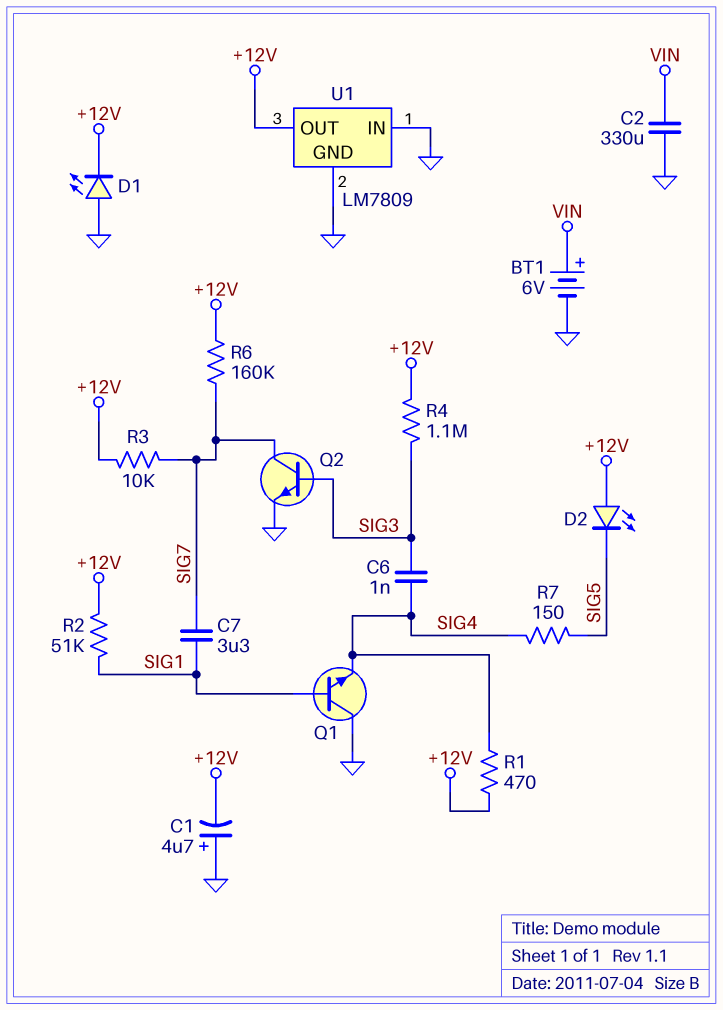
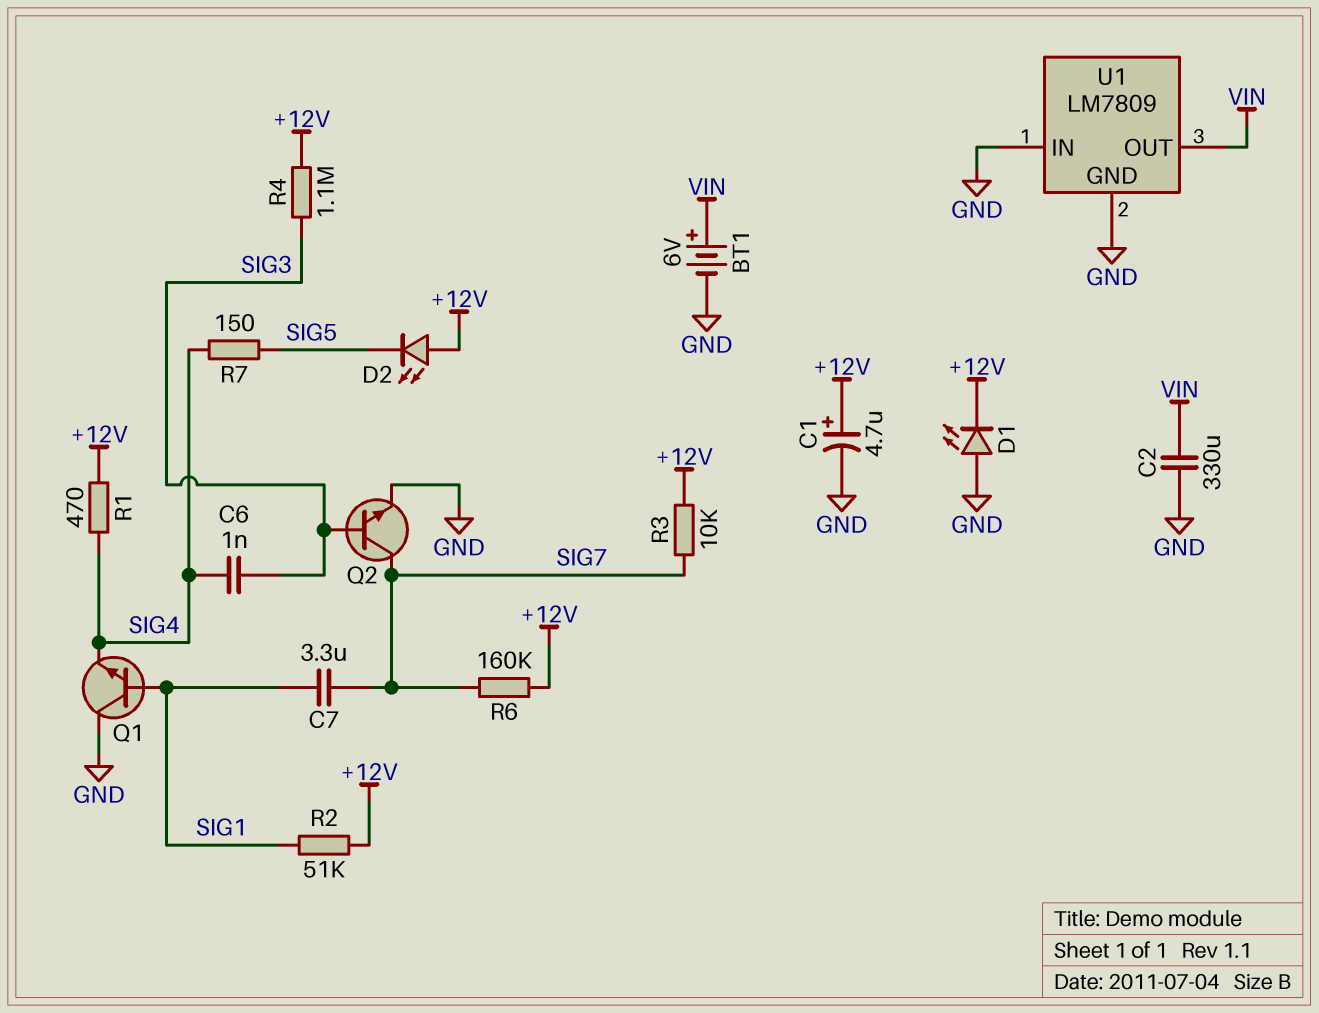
C1: 4.7uF (plus GND, minus +12V) -> 4.7uF (plus +12V, minus GND)
U1 pin OUT: +12V -> VIN

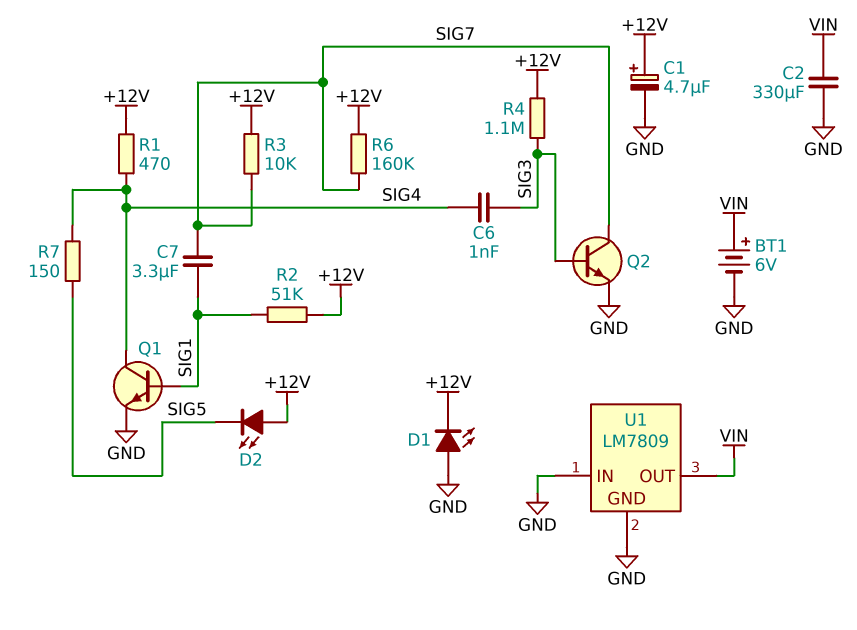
Q1: NPN (B SIG1, C GND, E SIG4) -> NPN (B SIG1, C SIG4, E GND)

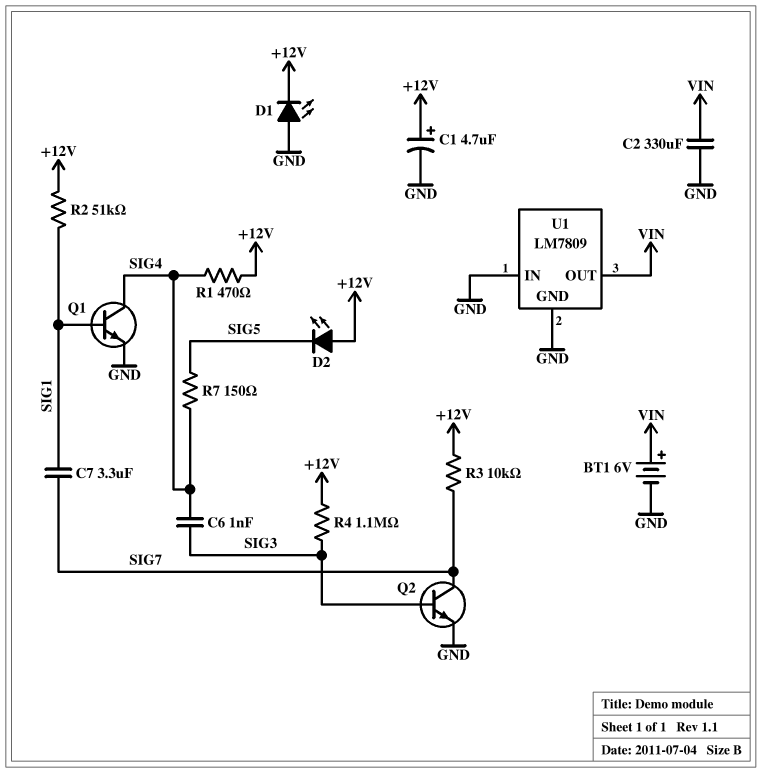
R6: 160k (+12V, SIG7) -> none

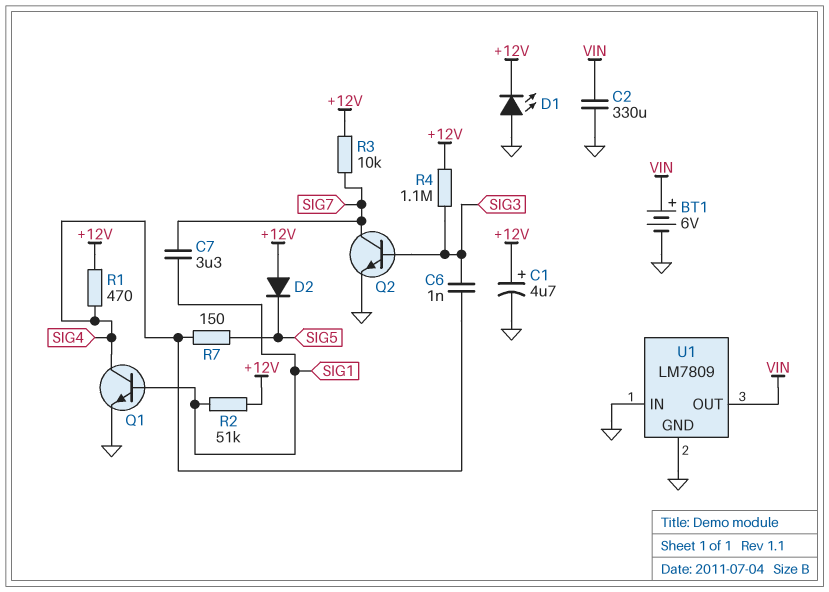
D2: LED (A +12V, K SIG5) -> diode (A +12V, K SIG5)

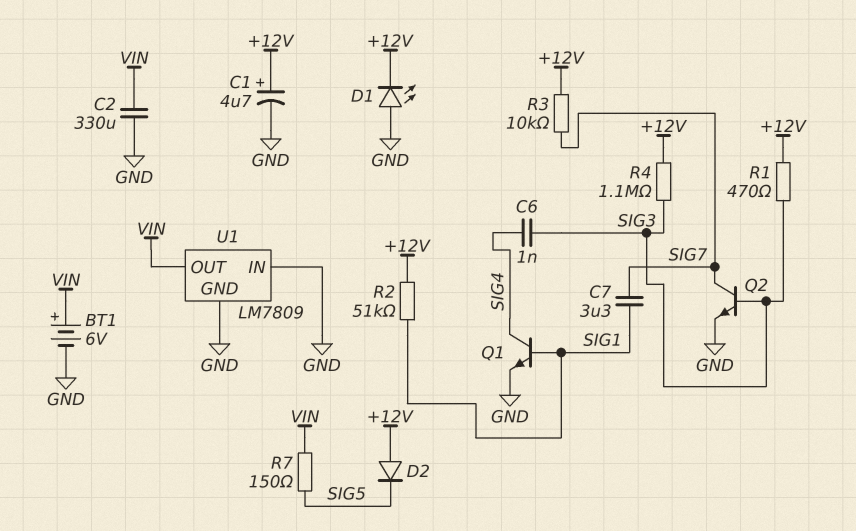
R1: 470 (+12V, SIG4) -> 470 (+12V, SIG3)
R7: 150 (SIG4, SIG5) -> 150 (SIG5, VIN)

